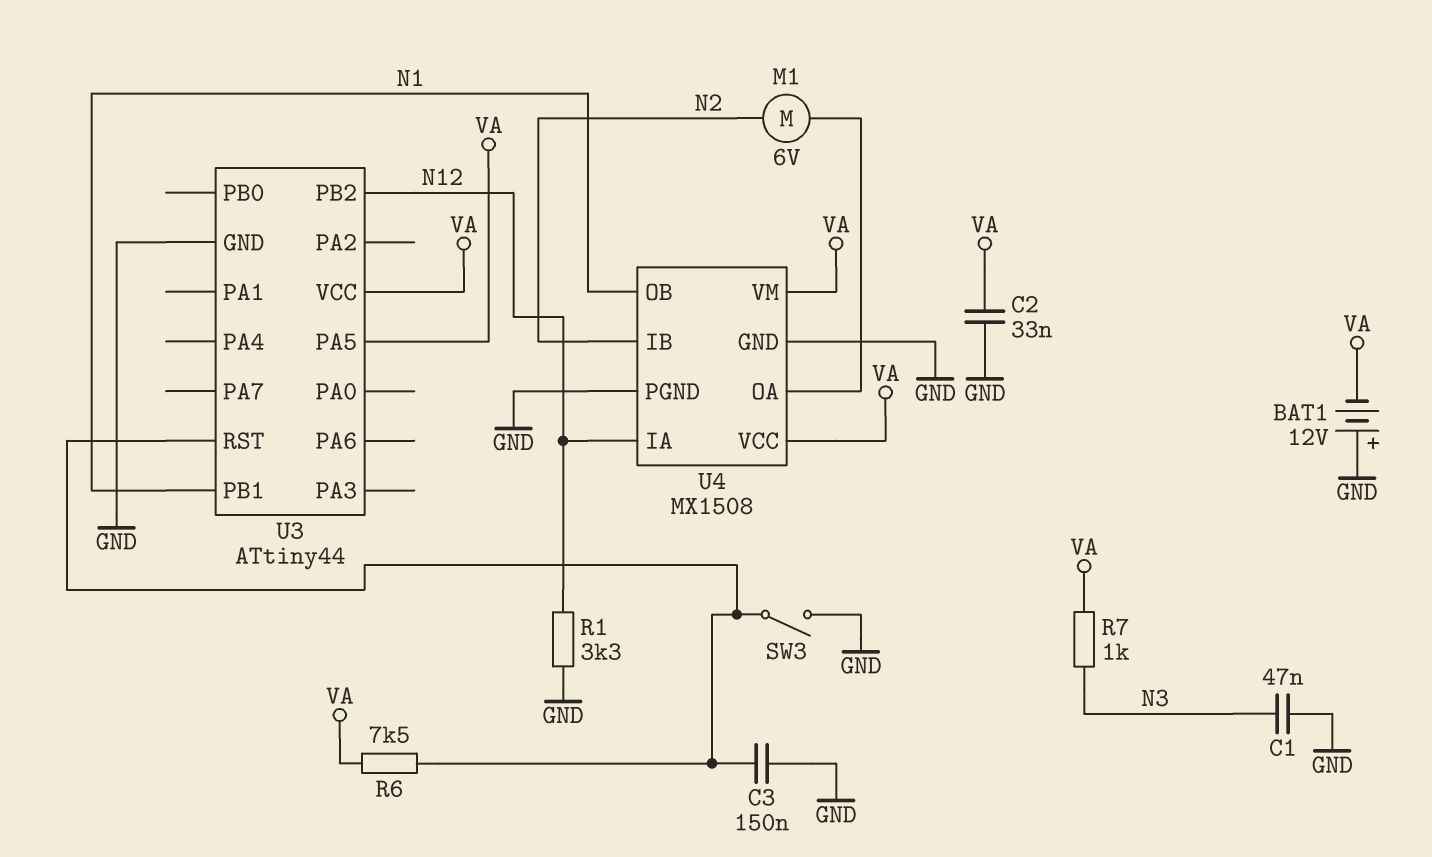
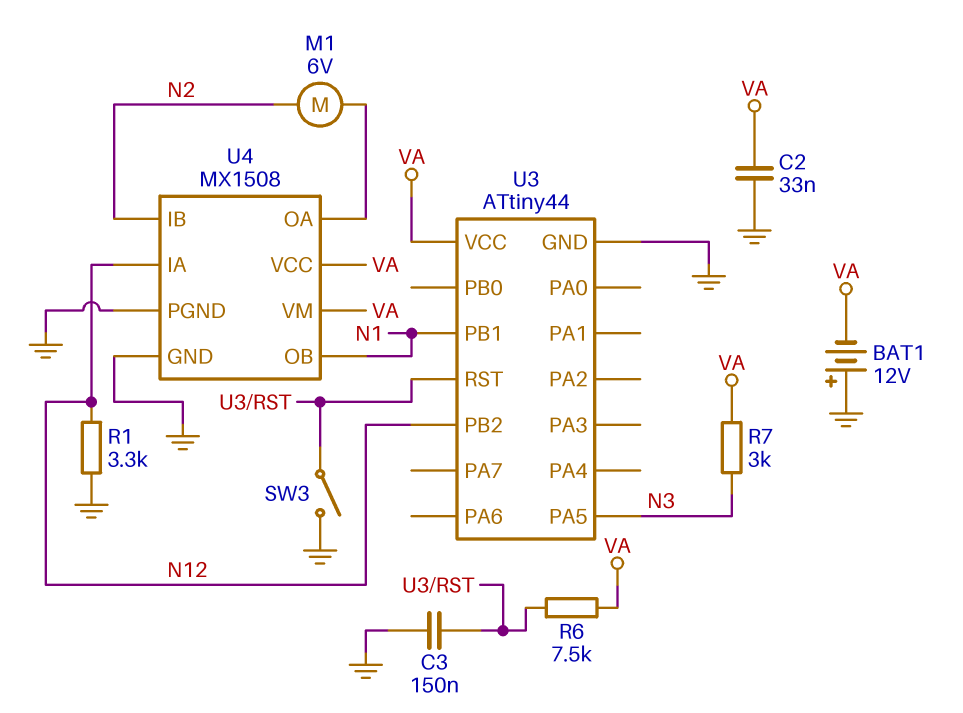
C1: 47nF (GND, N3) -> none
R7: 1k (N3, VA) -> 3k (N3, VA)
U3 pin PA5: VA -> N3

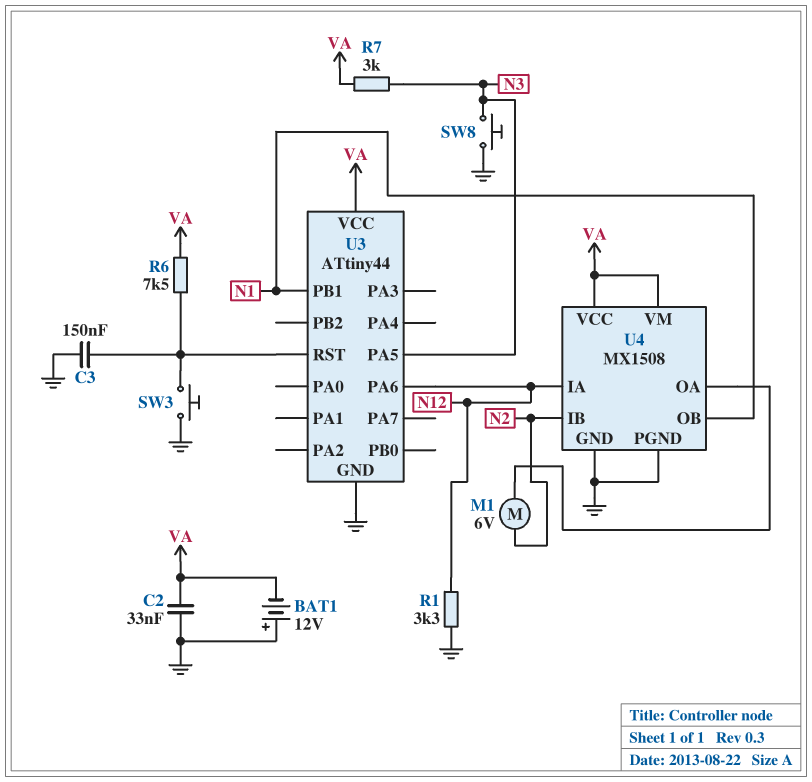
SW3: switch (GND, U3/RST) -> button (GND, U3/RST)
SW8: none -> button (GND, N3)
U3 pin PA6: none -> N12
U3 pin PB2: N12 -> none

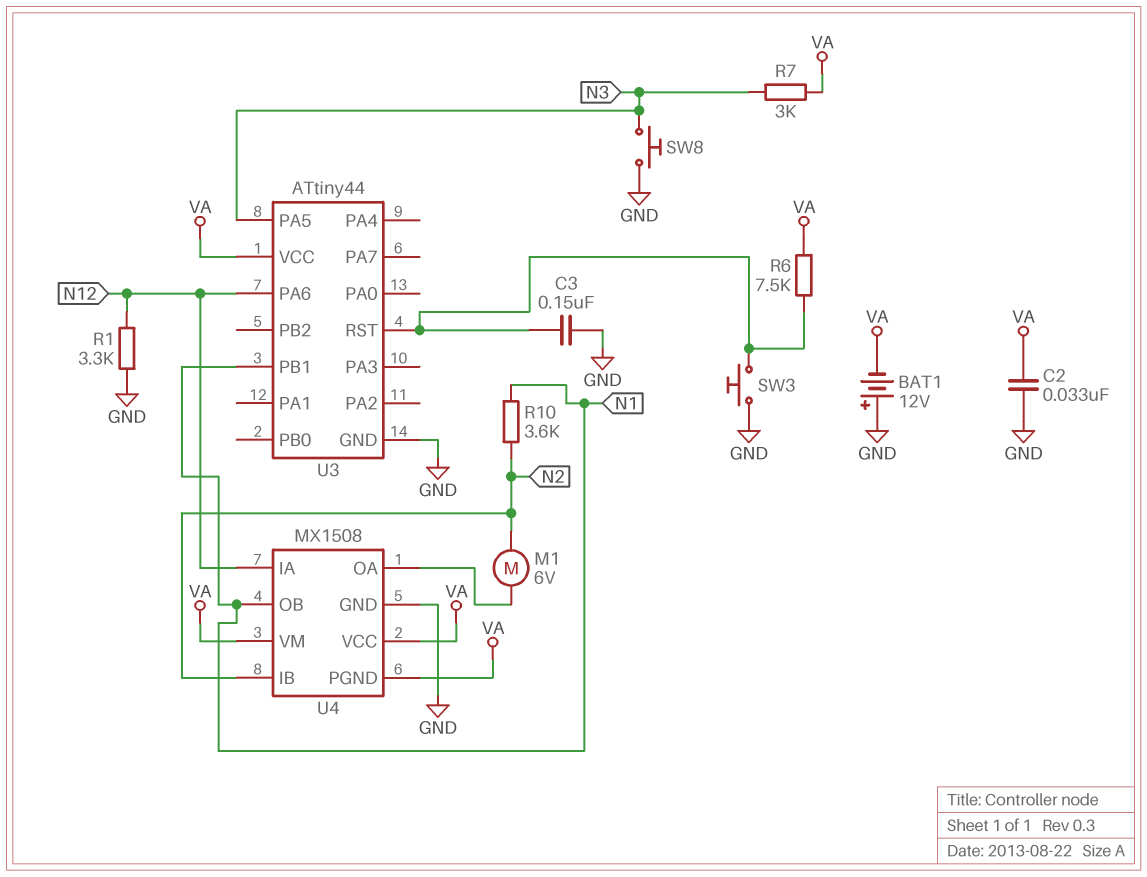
R10: none -> 3.6k (N1, N2)
U4 pin PGND: GND -> VA

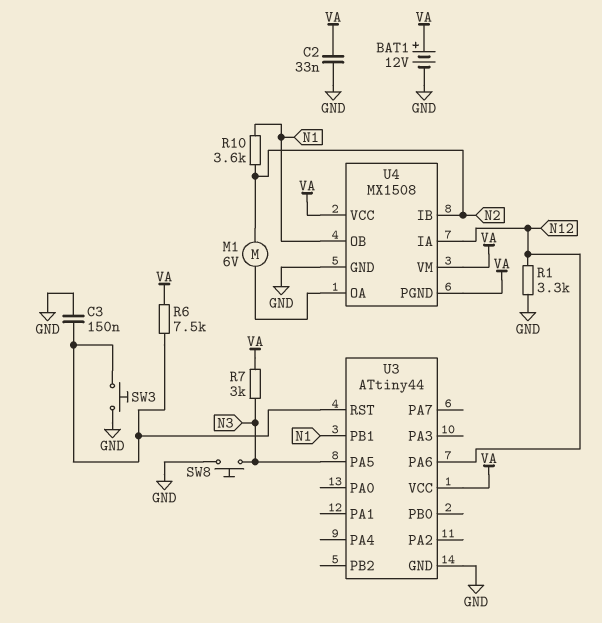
BAT1: 12V (plus GND, minus VA) -> 12V (plus VA, minus GND)

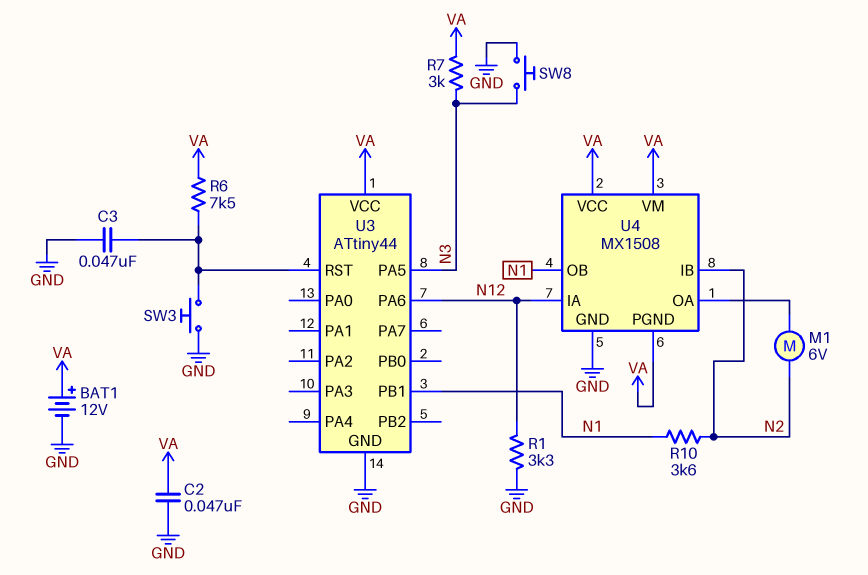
C2: 33nF (GND, VA) -> 47nF (GND, VA)
C3: 150nF (GND, U3/RST) -> 47nF (GND, U3/RST)

